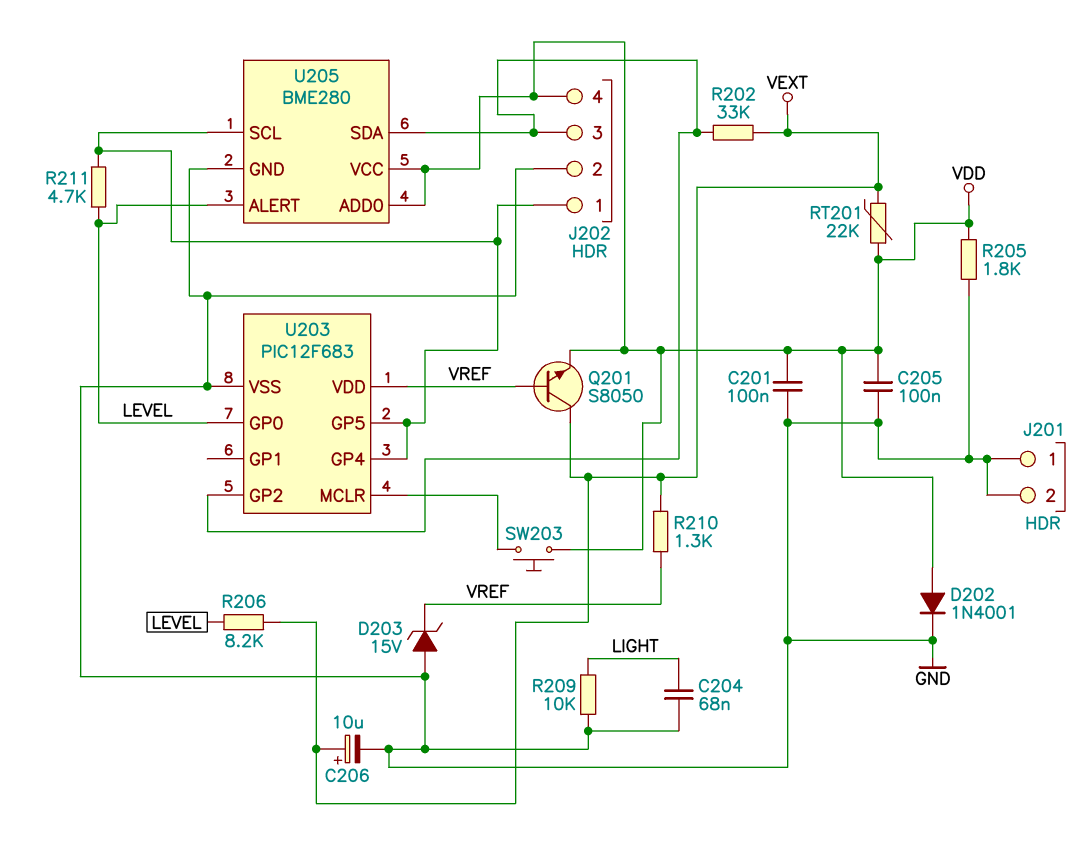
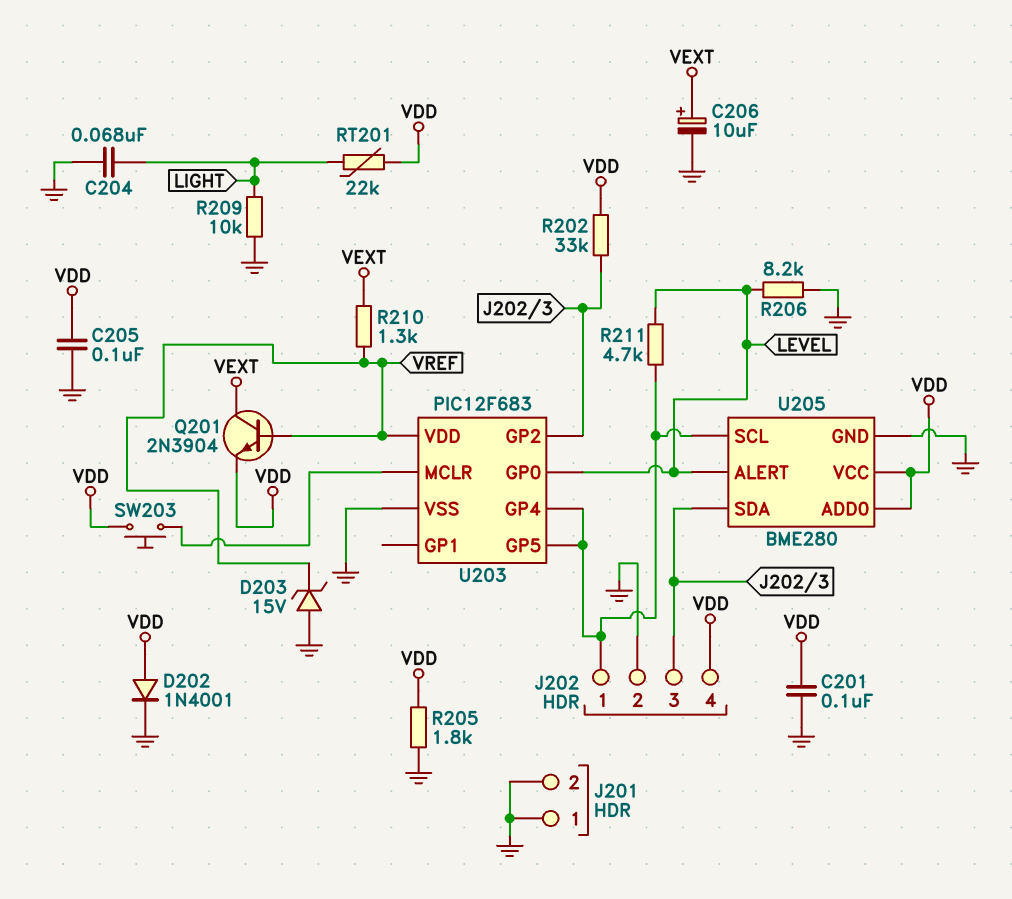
Q201: NPN S8050 (B VREF, C VEXT, E VDD) -> NPN 2N3904 (B VREF, C VEXT, E VDD)
R202: 33k (J202/3, VEXT) -> 33k (J202/3, VDD)
R206: 8.2k (LEVEL, VEXT) -> 8.2k (GND, LEVEL)
RT201: 22k (VDD, VEXT) -> 22k (LIGHT, VDD)

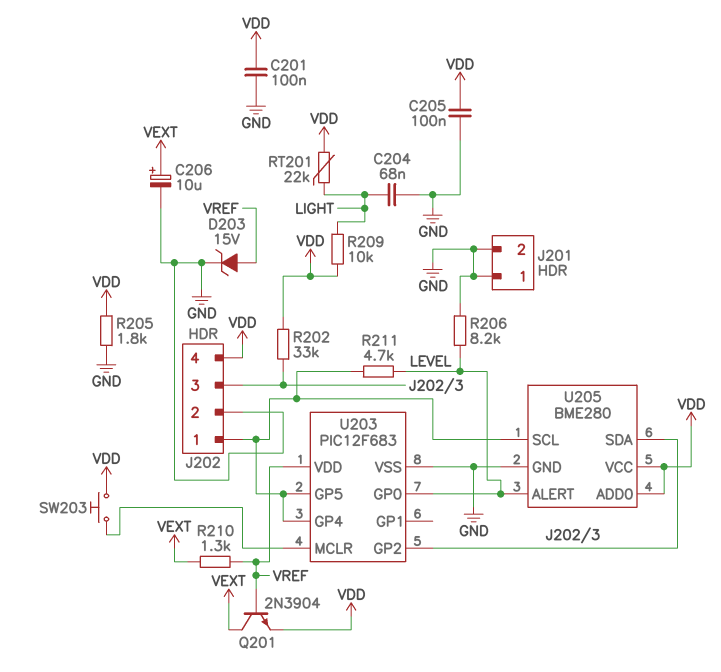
D202: diode 1N4001 (A VDD, K GND) -> none
D203: zener 15V (A GND, K VREF) -> zener 15V (A VREF, K GND)
R209: 10k (GND, LIGHT) -> 10k (LIGHT, VDD)

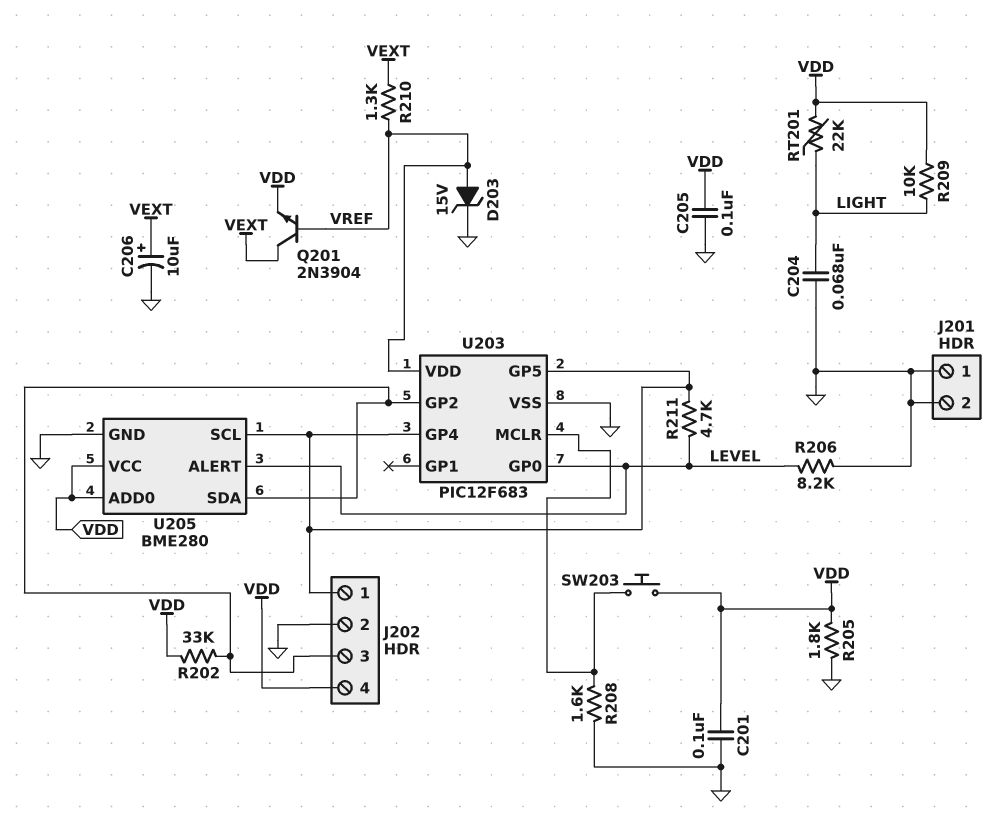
R208: none -> 1.6k (GND, U203/MCLR)

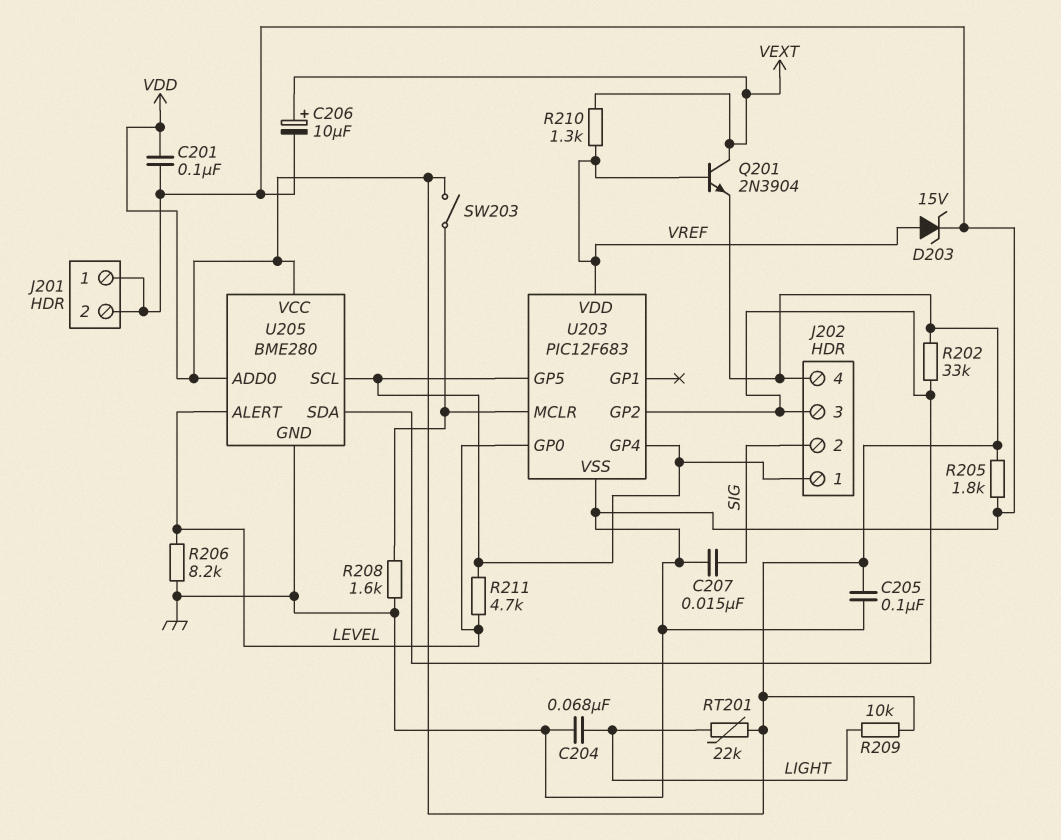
C207: none -> 15nF (GND, SIG)
J202 pin 2: GND -> SIG
SW203: button (U203/MCLR, VDD) -> switch (U203/MCLR, VDD)

